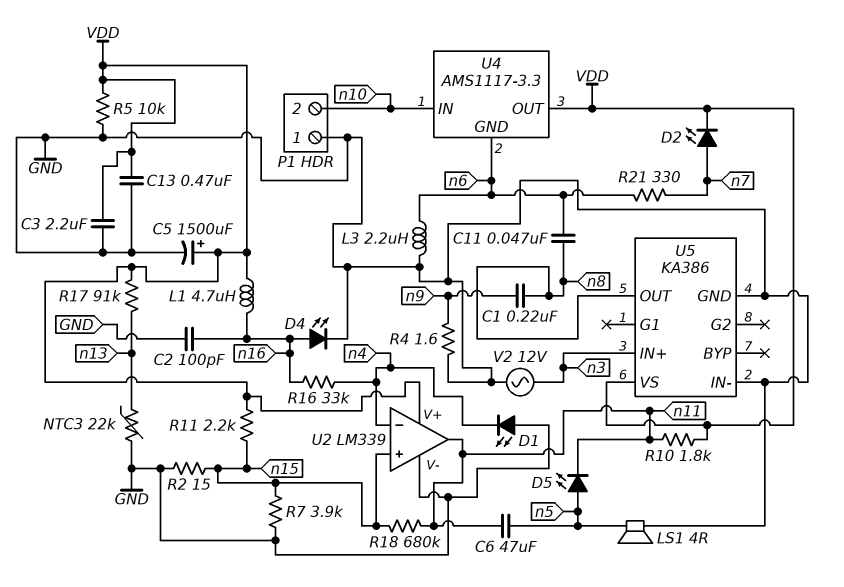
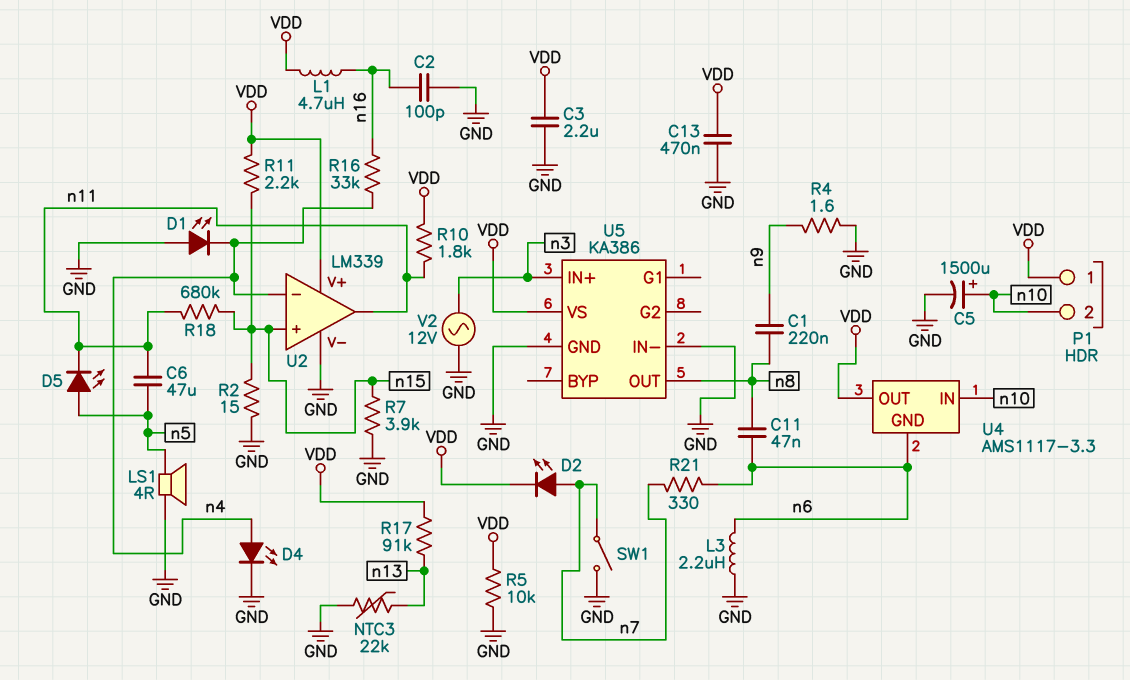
C5: 1500uF (plus VDD, minus GND) -> 1500uF (plus n10, minus GND)
D4: LED (A n16, K GND) -> LED (A n4, K GND)
P1 pin 1: GND -> VDD
SW1: none -> switch (GND, n7)

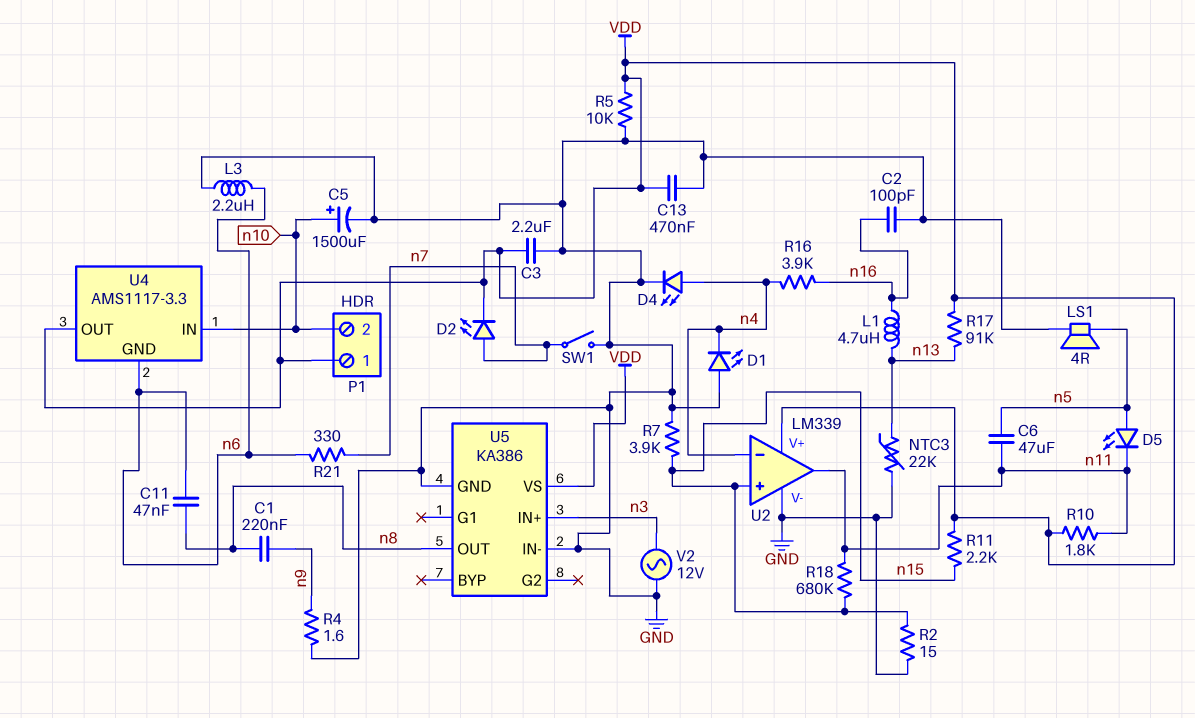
L1: 4.7uH (VDD, n16) -> 4.7uH (n13, n16)
R16: 33k (n4, n16) -> 3.9k (n4, n16)

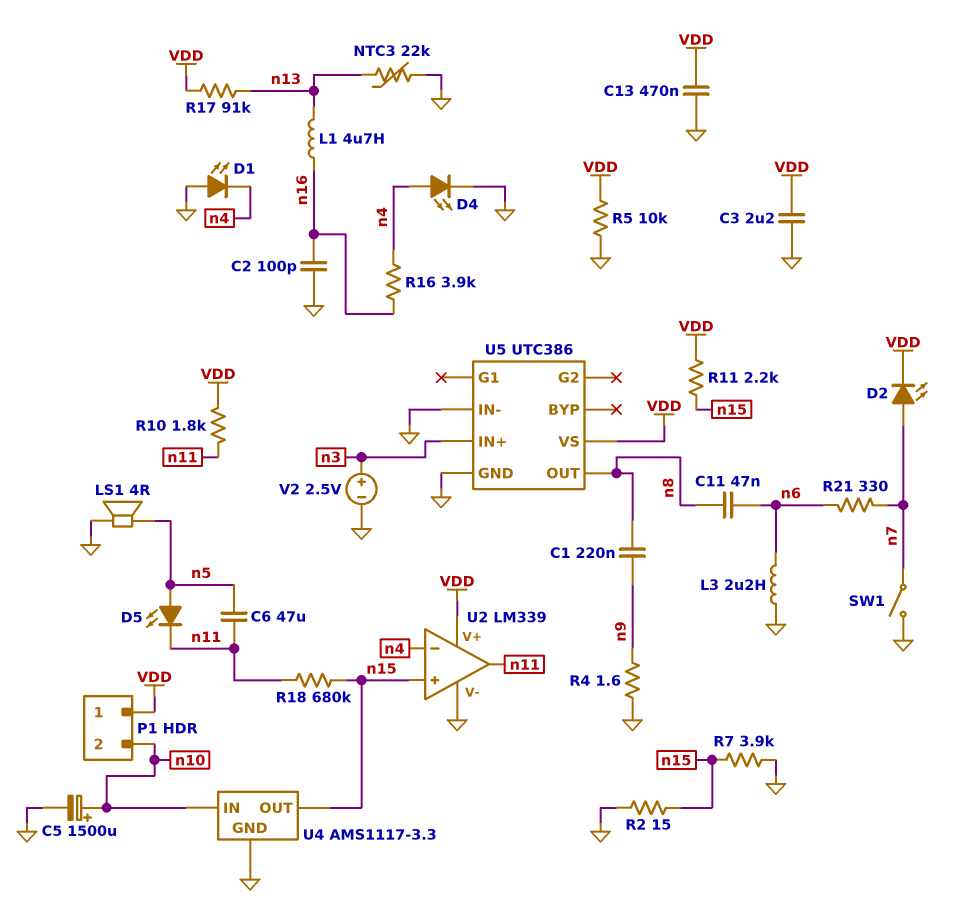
U4 pin GND: n6 -> GND
U4 pin OUT: VDD -> n15
U5: KA386 -> UTC386
V2: AC 12V (GND, n3) -> 2.5V (plus n3, minus GND)

